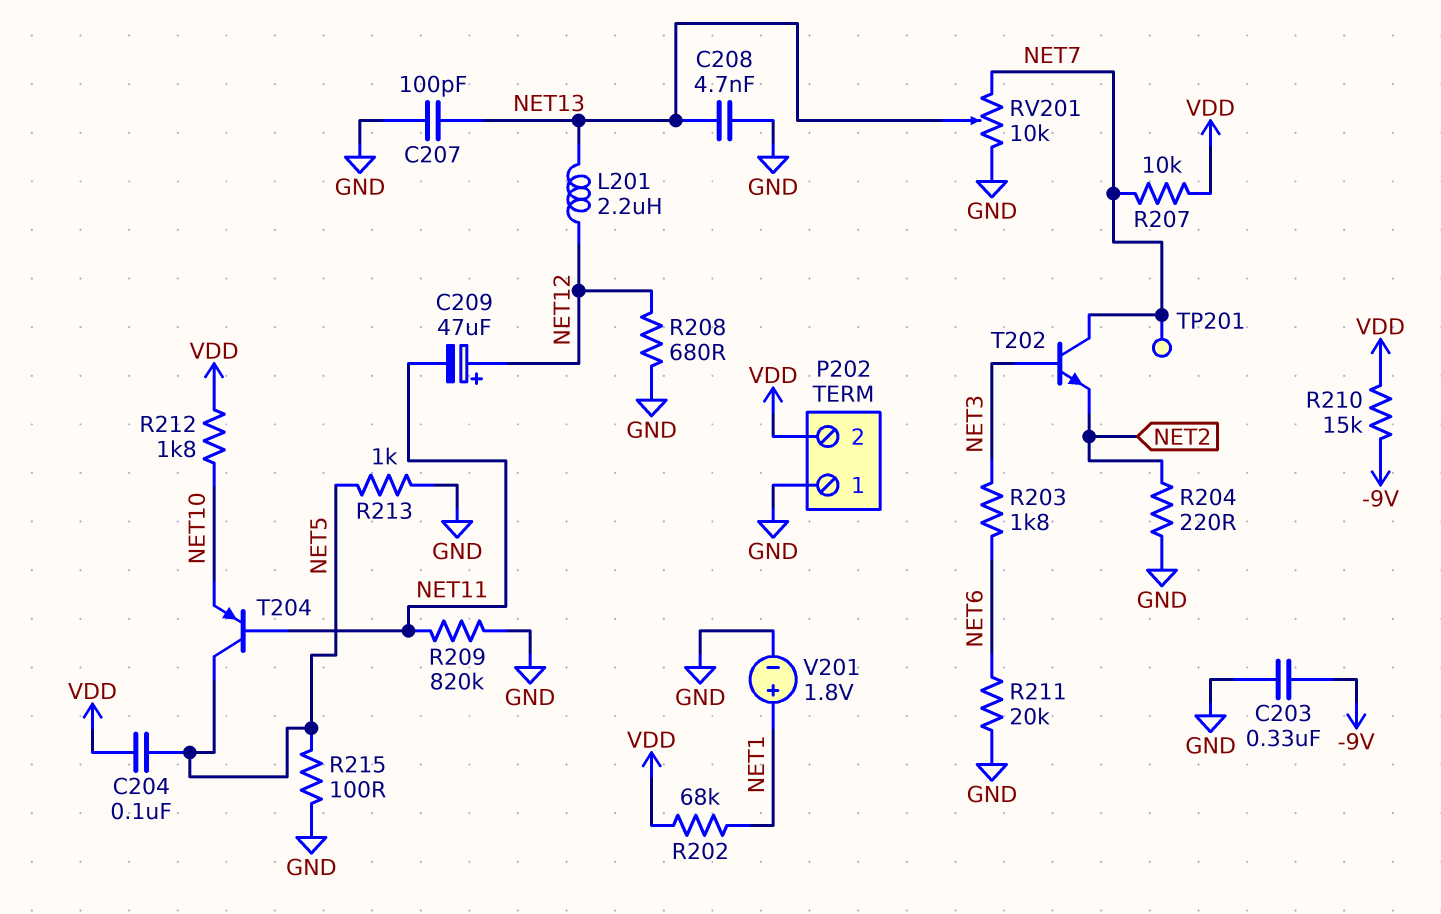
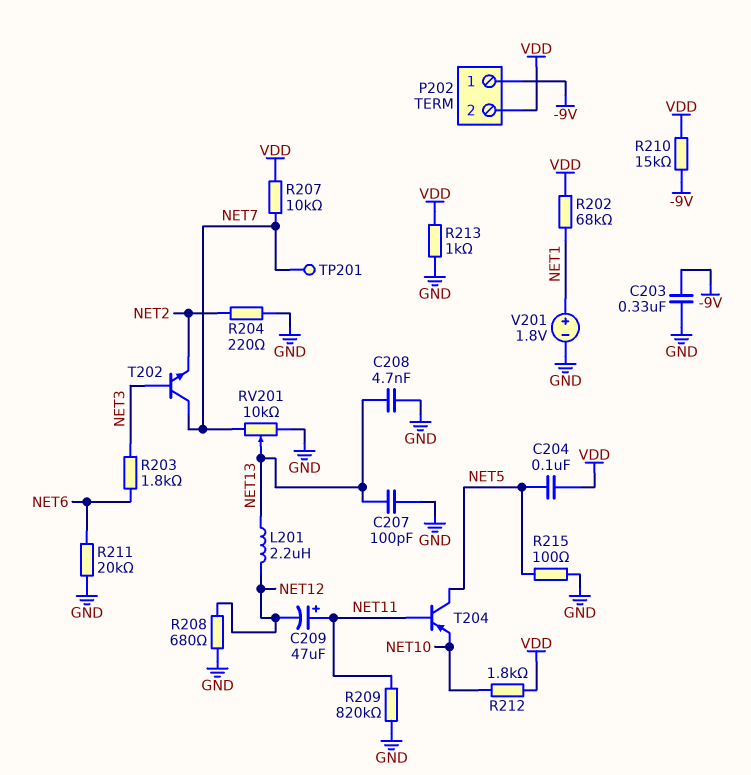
C209: 47uF (plus NET12, minus NET11) -> 47uF (plus NET11, minus NET12)
P202 pin 1: GND -> -9V
R213: 1k (GND, NET5) -> 1k (GND, VDD)

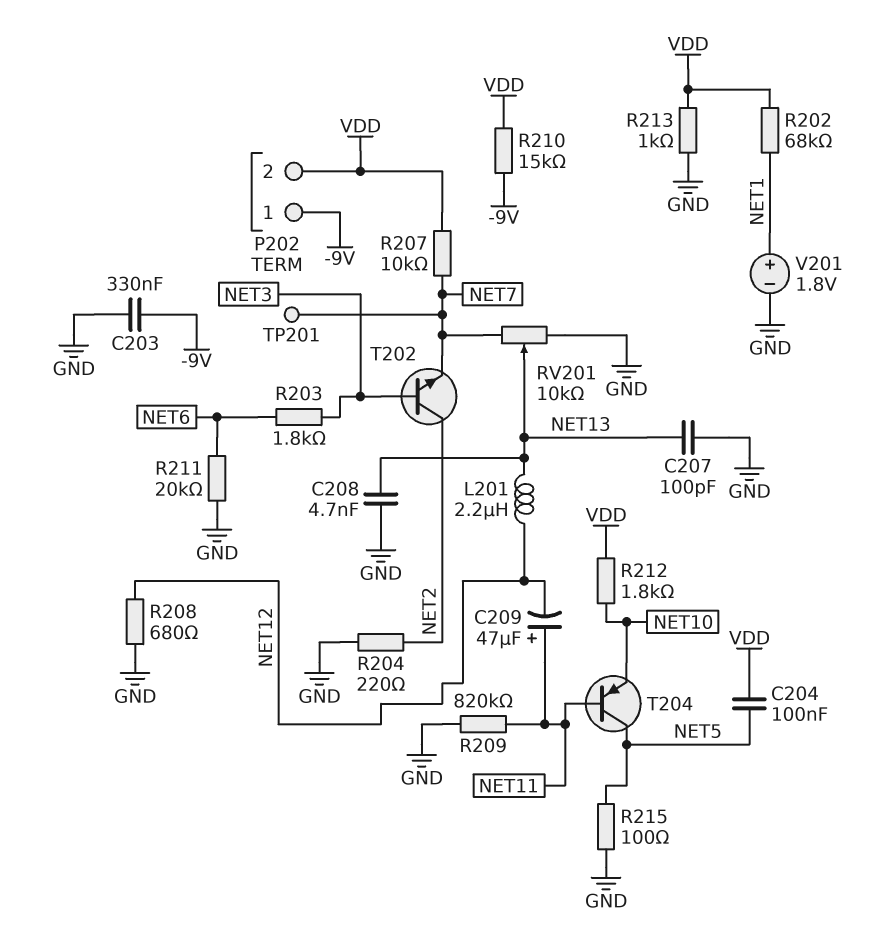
T202: NPN (B NET3, C NET7, E NET2) -> NPN (B NET3, C NET2, E NET7)

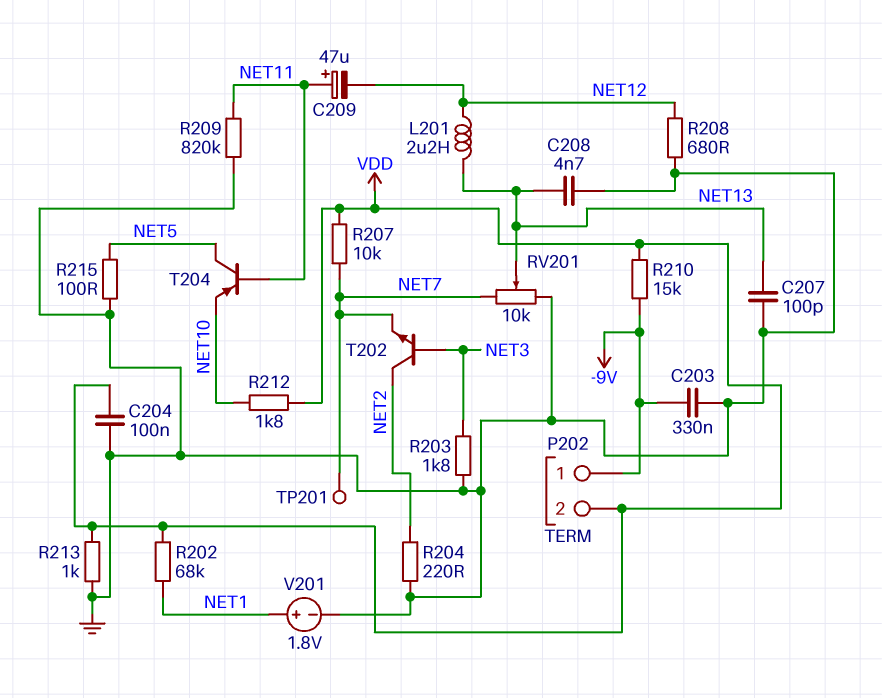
C204: 100nF (NET5, VDD) -> 100nF (GND, VDD)
R203: 1.8k (NET3, NET6) -> 1.8k (GND, NET3)
R211: 20k (GND, NET6) -> none

